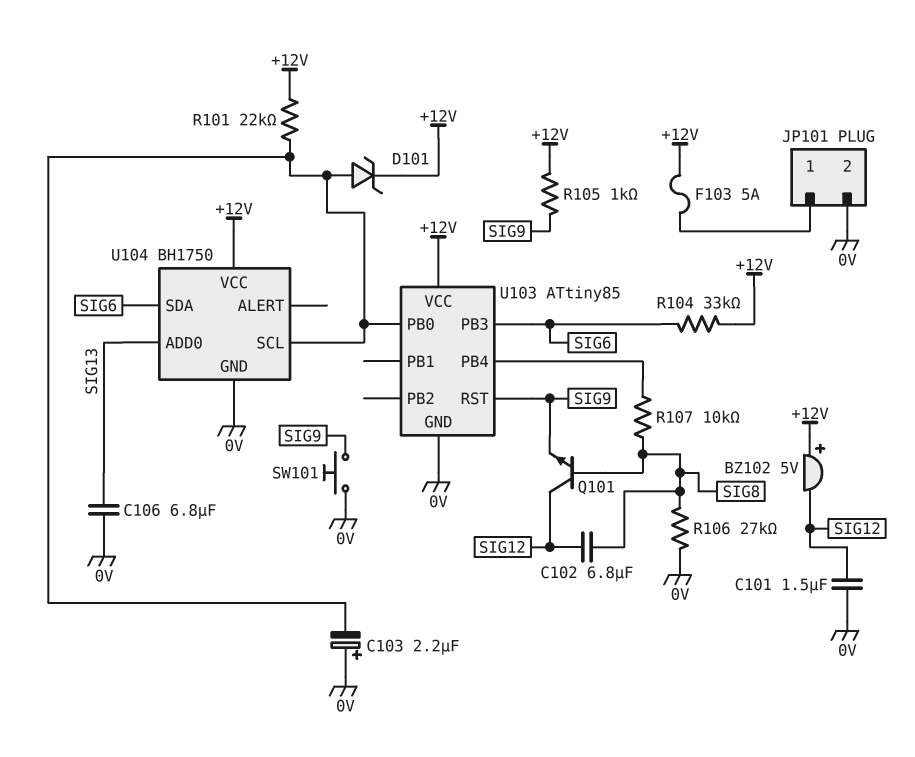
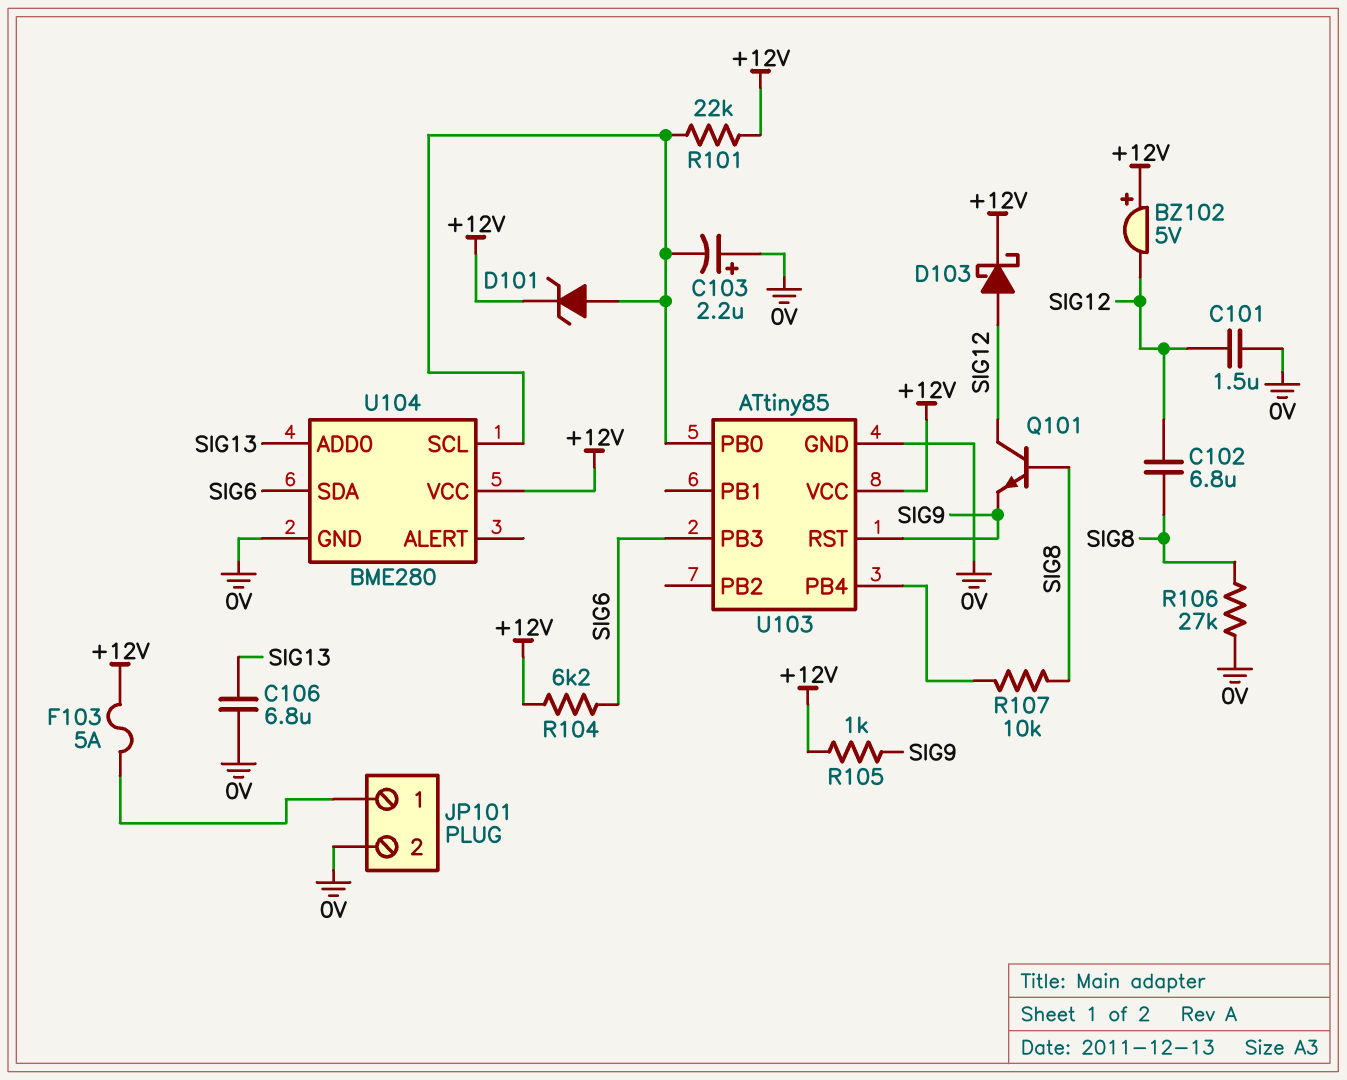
D103: none -> schottky (A SIG12, K +12V)
R104: 33k (+12V, SIG6) -> 6.2k (+12V, SIG6)
SW101: button (0V, SIG9) -> none
U104: BH1750 -> BME280

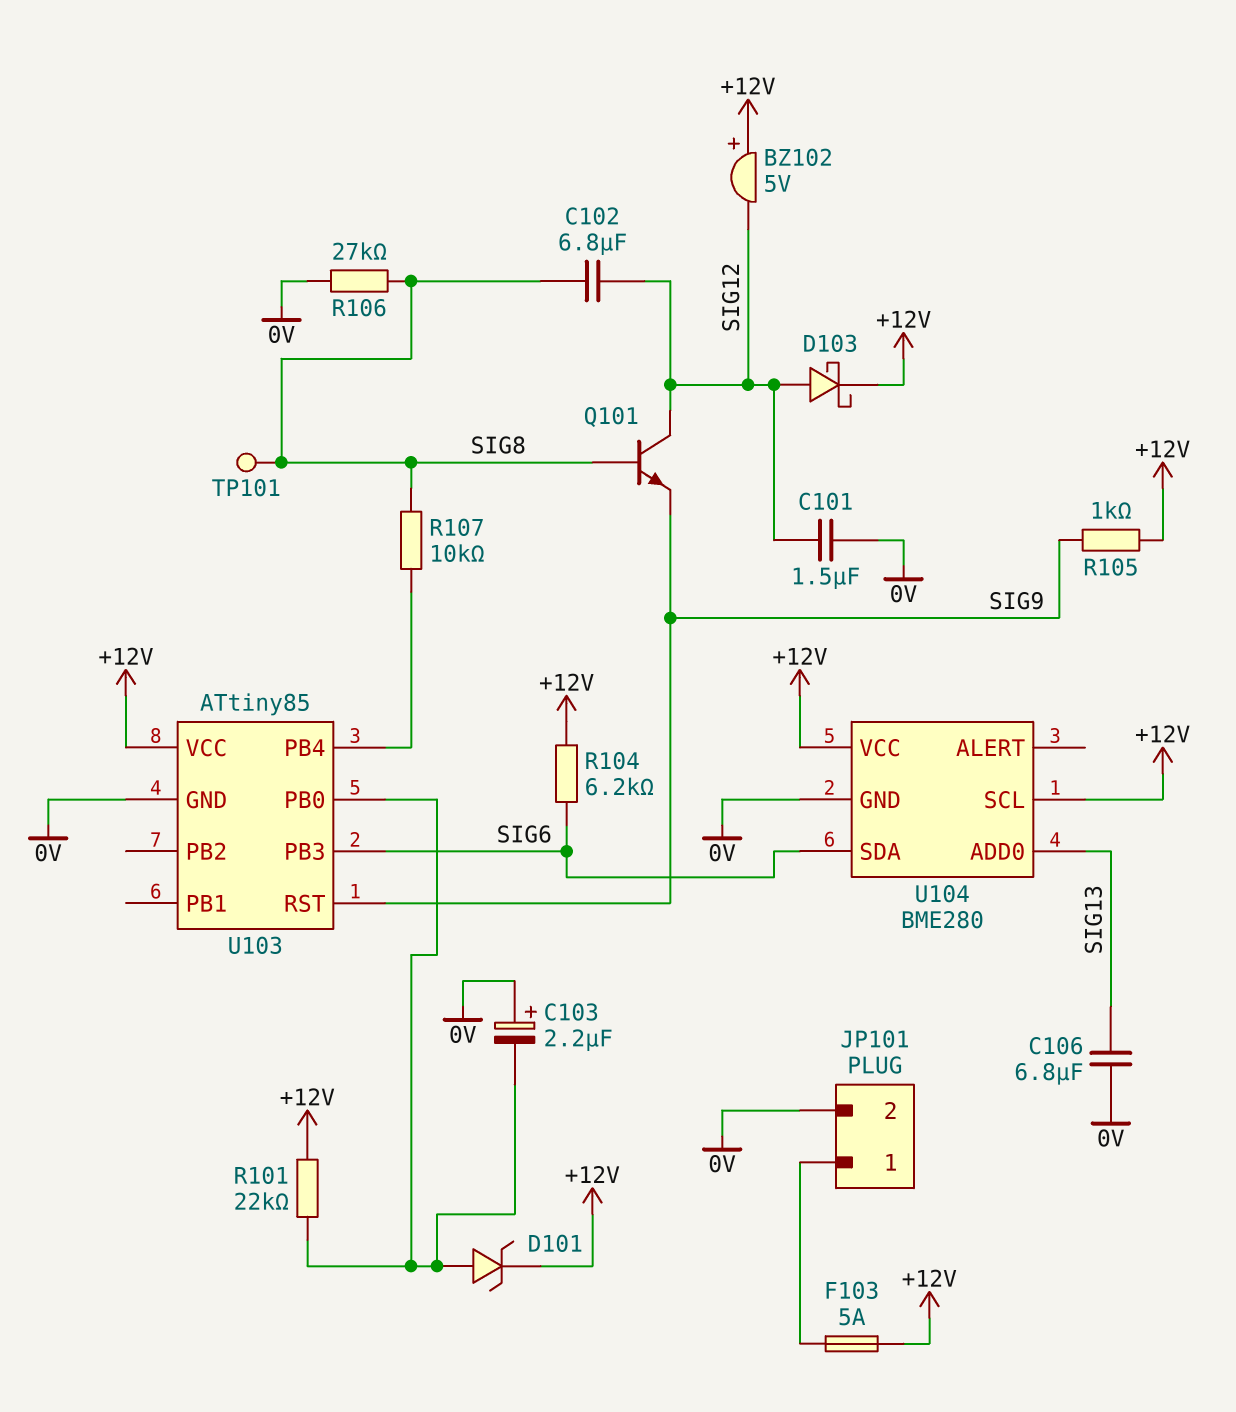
TP101: none -> test point (SIG8)
U104 pin SCL: U103/PB0 -> +12V

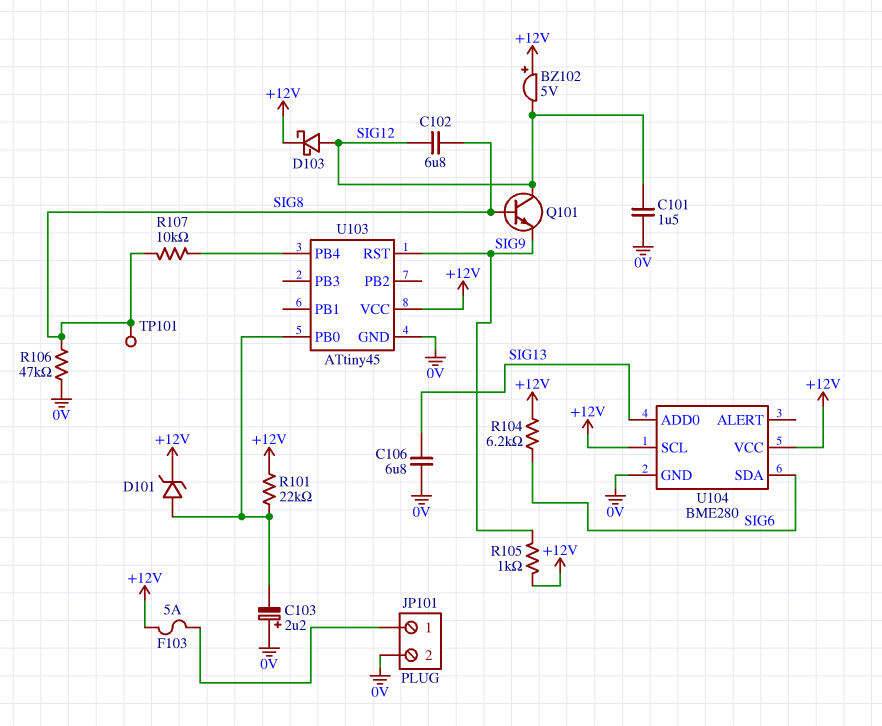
R106: 27k (0V, SIG8) -> 47k (0V, SIG8)
U103: ATtiny85 -> ATtiny45
U103 pin PB3: SIG6 -> none

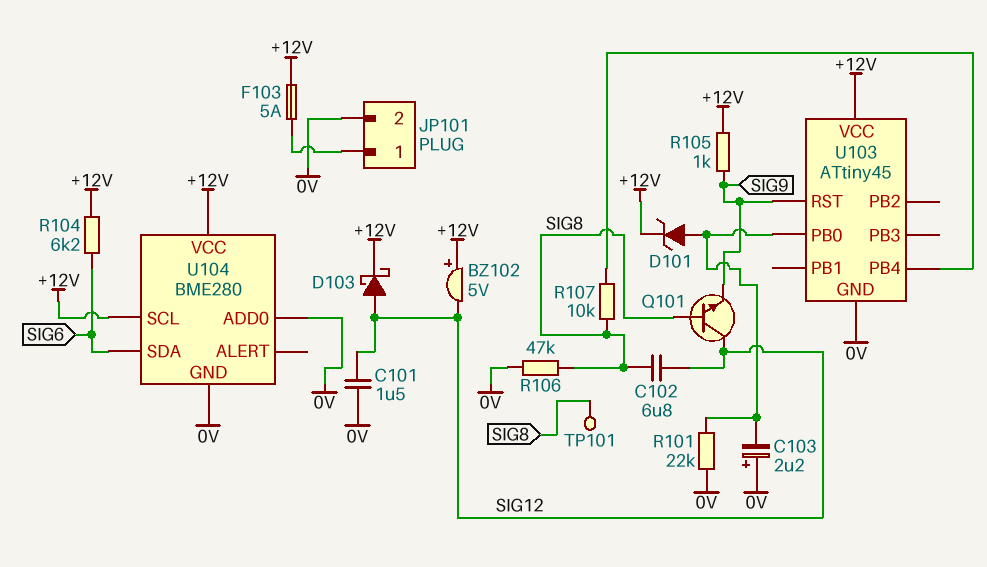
C106: 6.8uF (0V, SIG13) -> none
R101: 22k (+12V, U103/PB0) -> 22k (0V, U103/PB0)
U104 pin ADD0: SIG13 -> 0V

